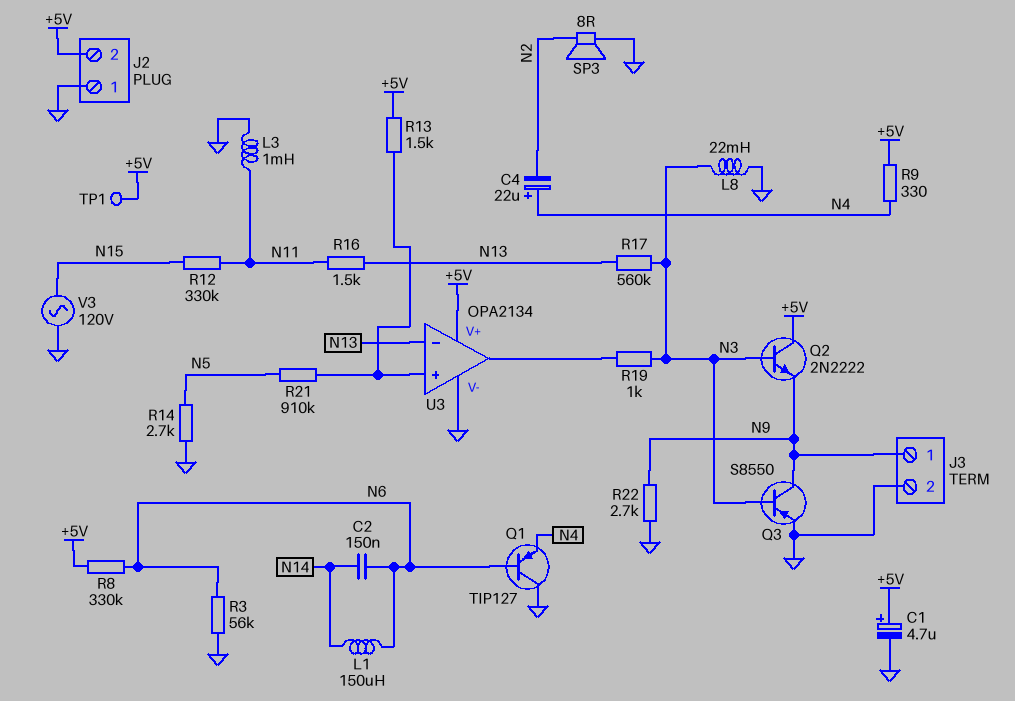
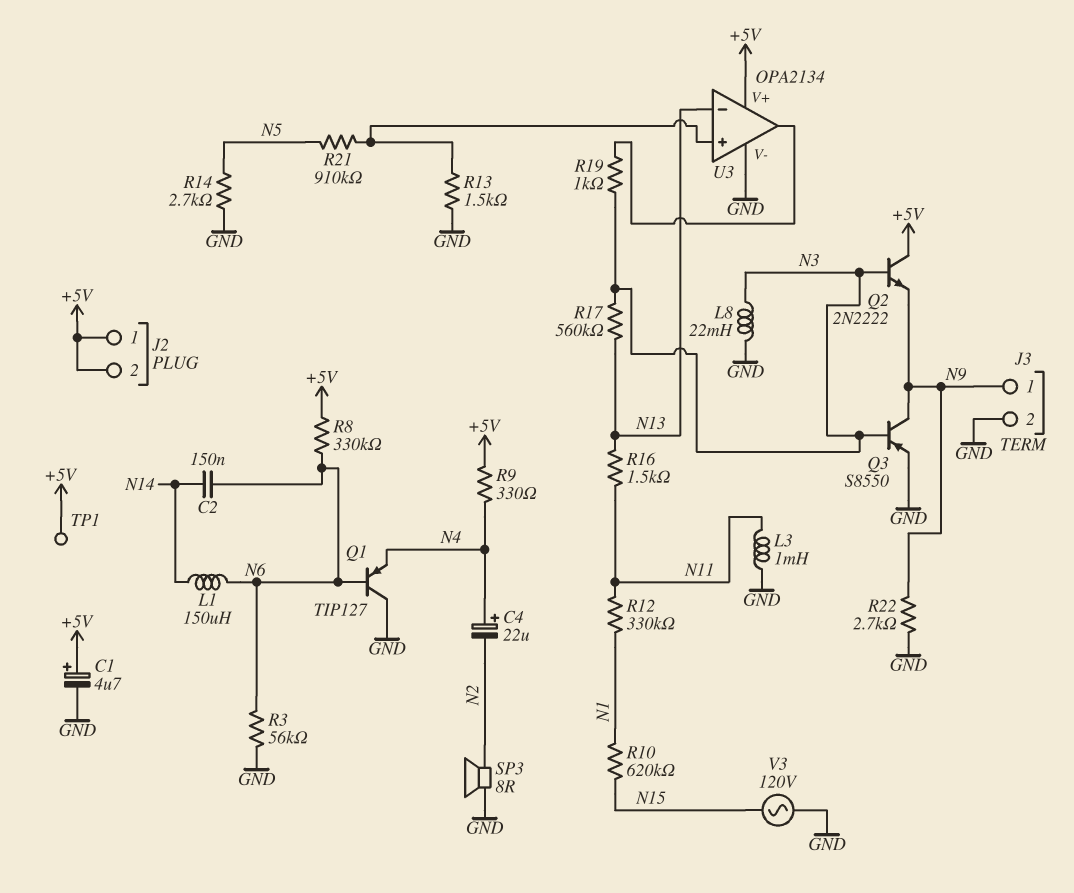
J2 pin 1: GND -> +5V
R10: none -> 620k (N1, N15)
R12: 330k (N11, N15) -> 330k (N1, N11)
R13: 1.5k (+5V, U3/in+) -> 1.5k (GND, U3/in+)

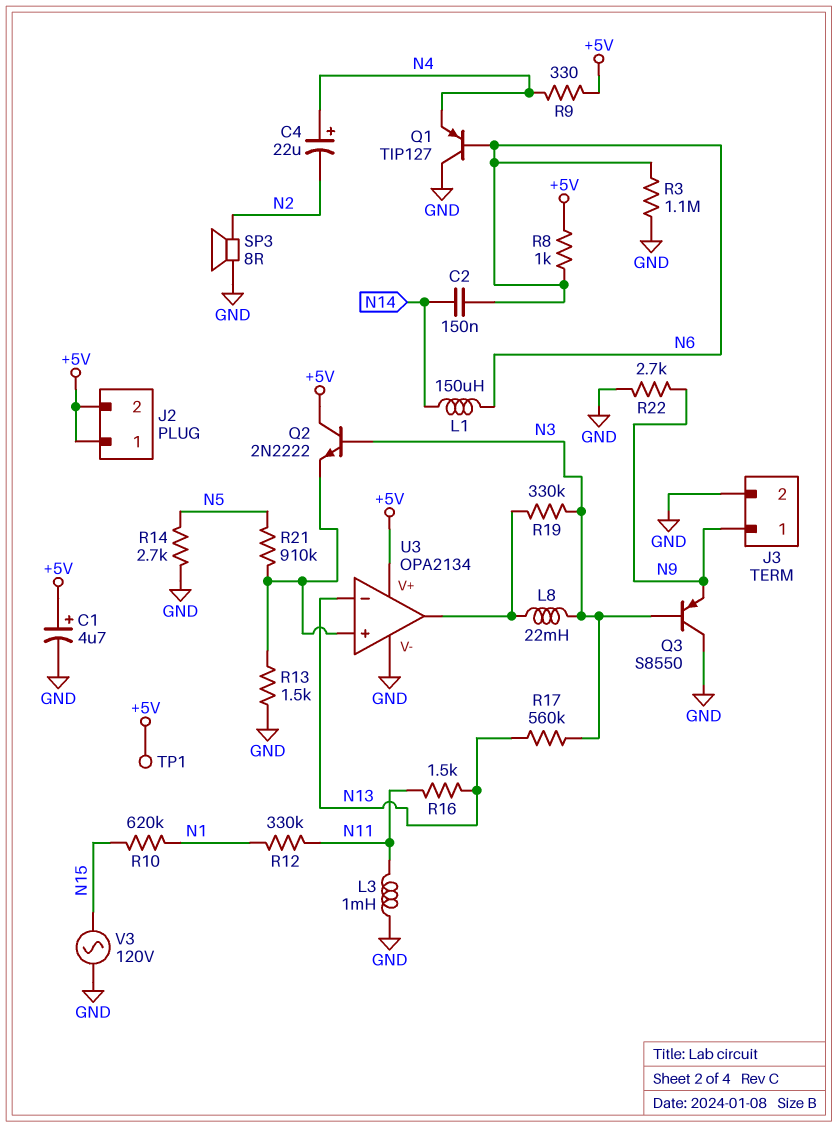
L8: 22mH (GND, N3) -> 22mH (N3, U3/out)
Q2: NPN 2N2222 (B N3, C +5V, E N9) -> NPN 2N2222 (B N3, C +5V, E U3/in+)
Q3: PNP S8550 (B N3, C N9, E GND) -> PNP S8550 (B N3, C GND, E N9)
R3: 56k (GND, N6) -> 1.1M (GND, N6)
R8: 330k (+5V, N6) -> 1k (+5V, N6)
R19: 1k (N3, U3/out) -> 330k (N3, U3/out)

